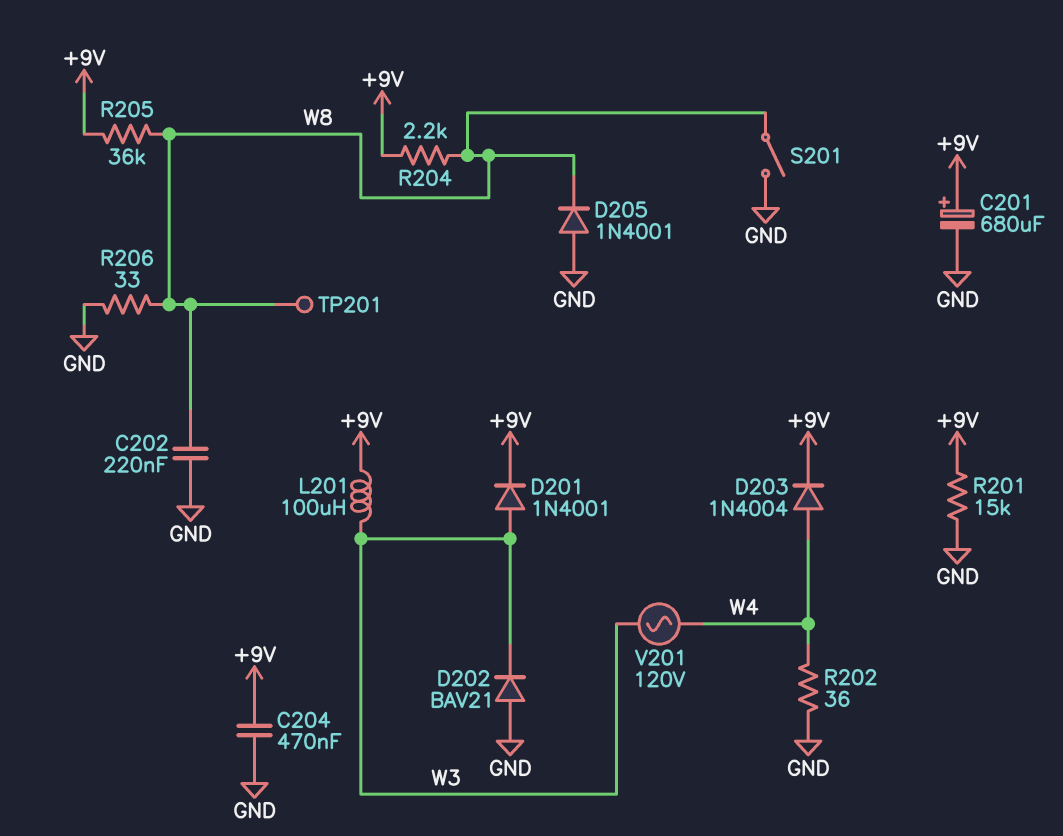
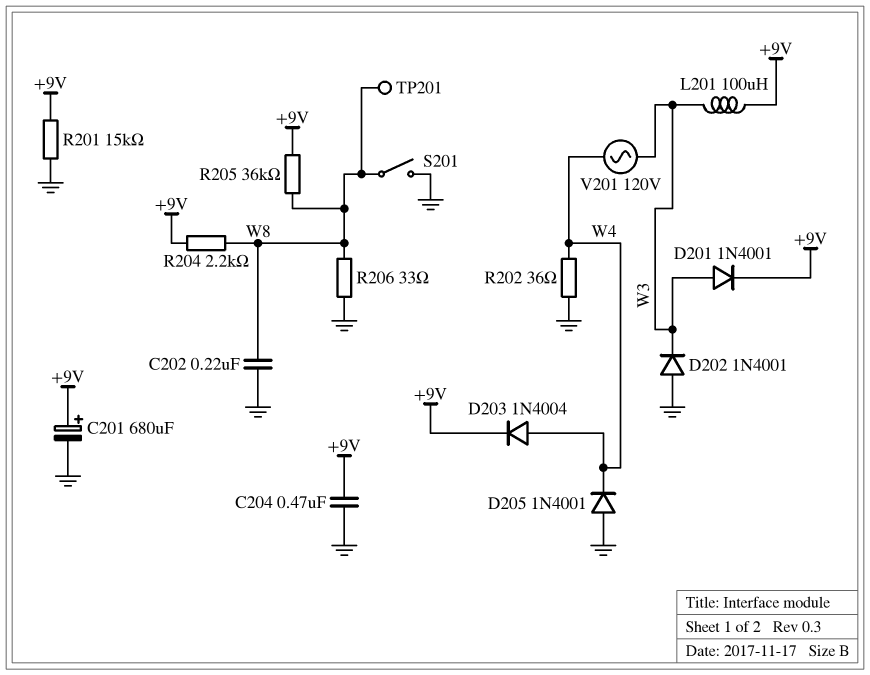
D202: diode BAV21 (A GND, K W3) -> diode 1N4001 (A GND, K W3)
D205: diode 1N4001 (A GND, K W8) -> diode 1N4001 (A GND, K W4)

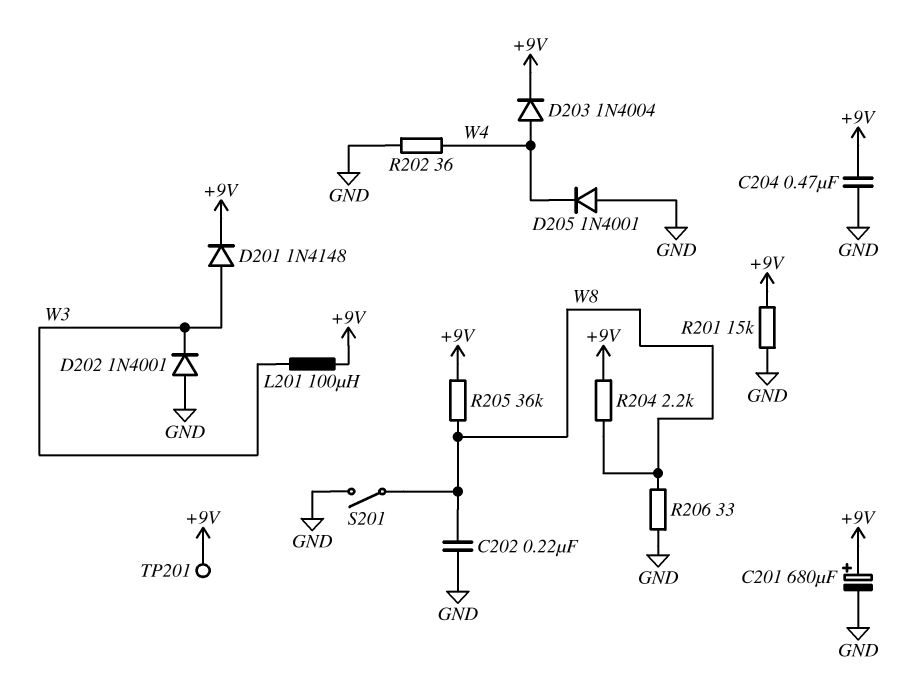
D201: diode 1N4001 (A W3, K +9V) -> diode 1N4148 (A W3, K +9V)
TP201: test point (W8) -> test point (+9V)
V201: AC 120V (W3, W4) -> none

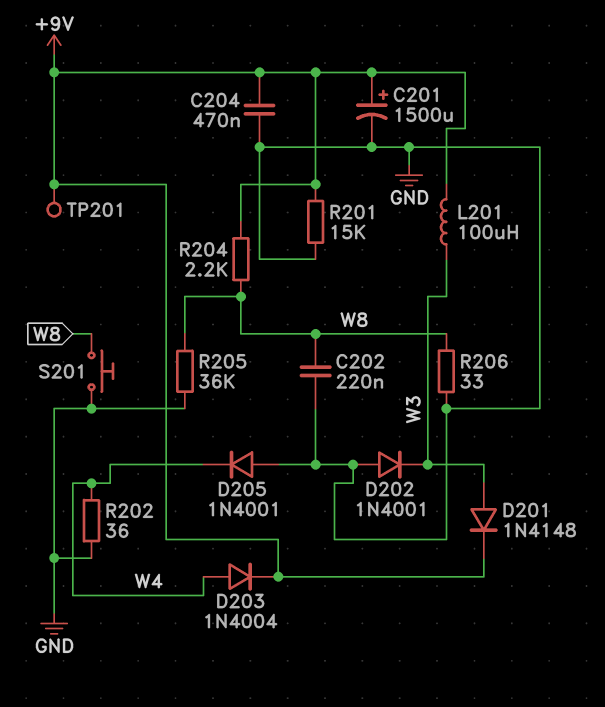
C201: 680uF (plus +9V, minus GND) -> 1500uF (plus +9V, minus GND)
R205: 36k (+9V, W8) -> 36k (GND, W8)
S201: switch (GND, W8) -> button (GND, W8)

